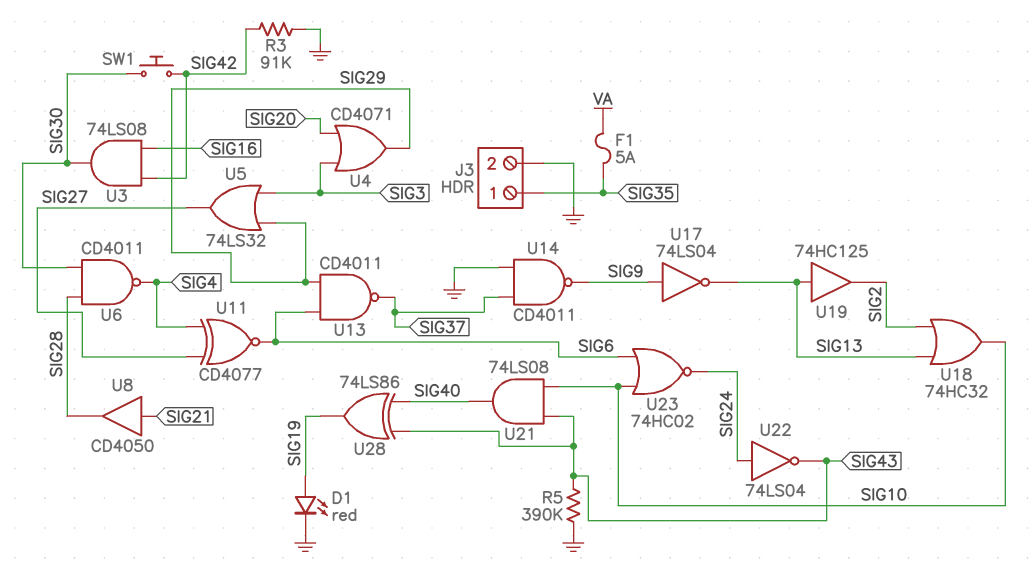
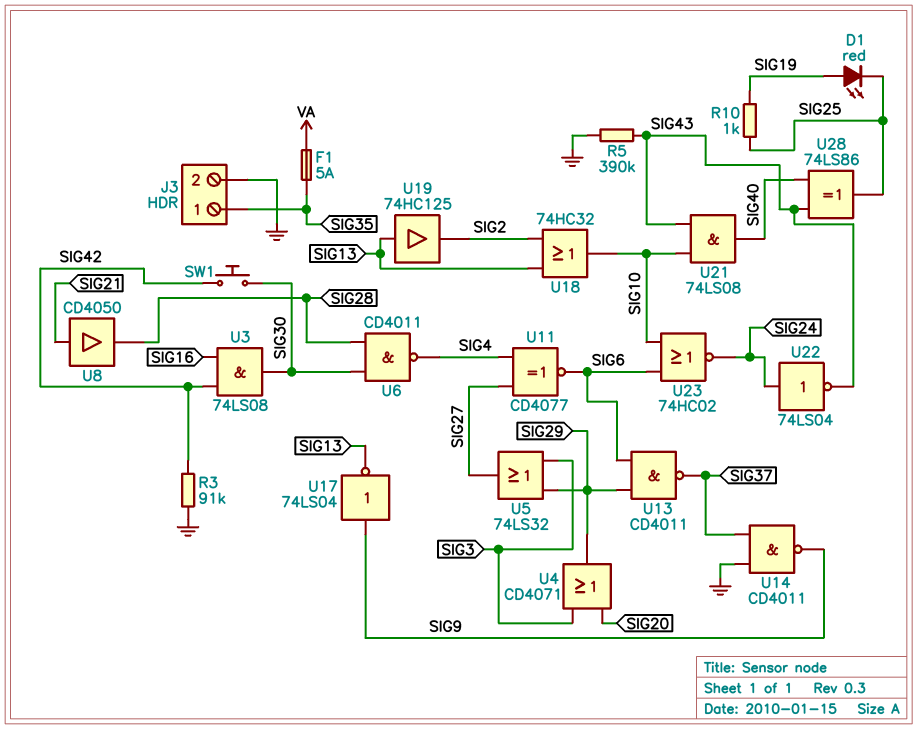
D1: LED red (A SIG19, K GND) -> LED red (A SIG19, K SIG25)
R10: none -> 1k (SIG19, SIG25)
U28: XOR 74LS86 (in SIG40, in SIG43, out SIG19) -> XOR 74LS86 (in SIG40, in SIG43, out SIG25)

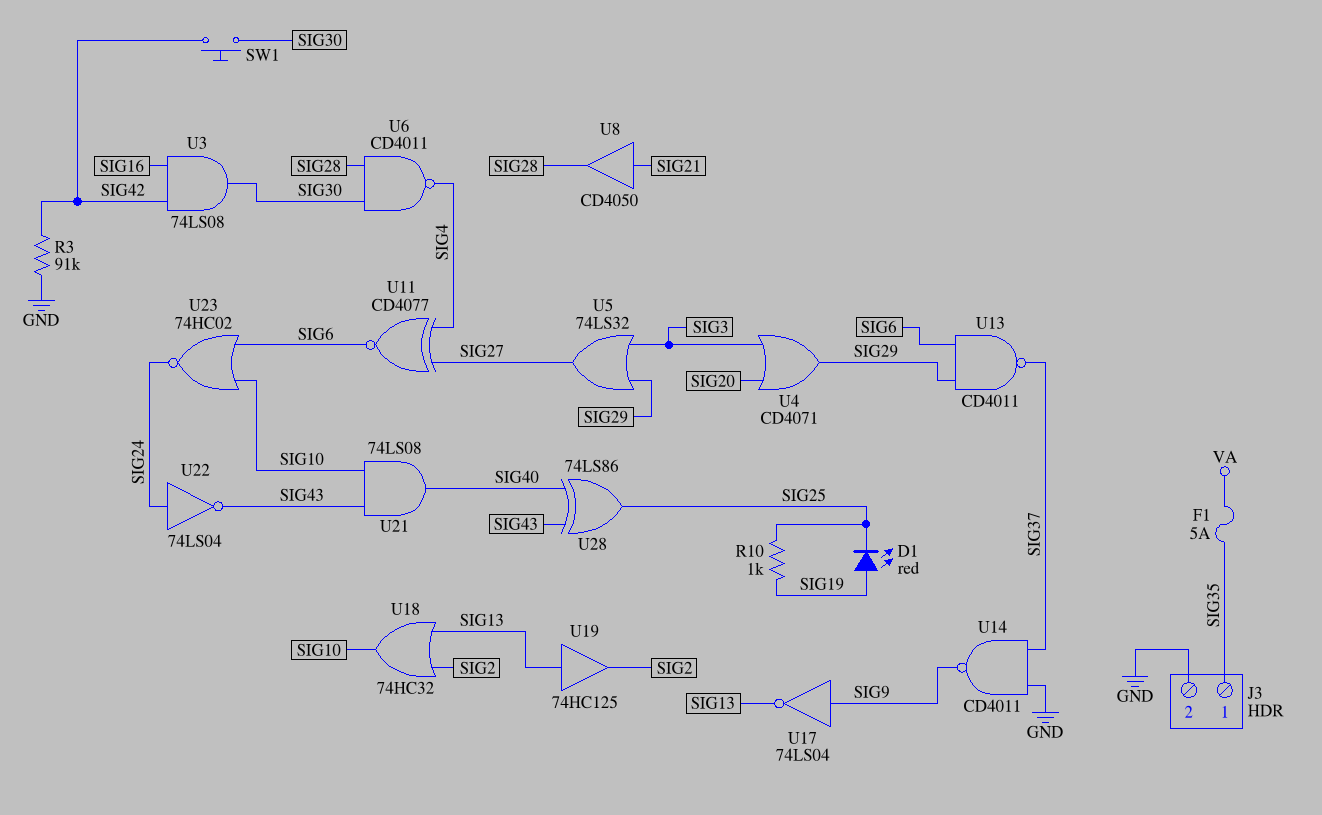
R5: 390k (GND, SIG43) -> none

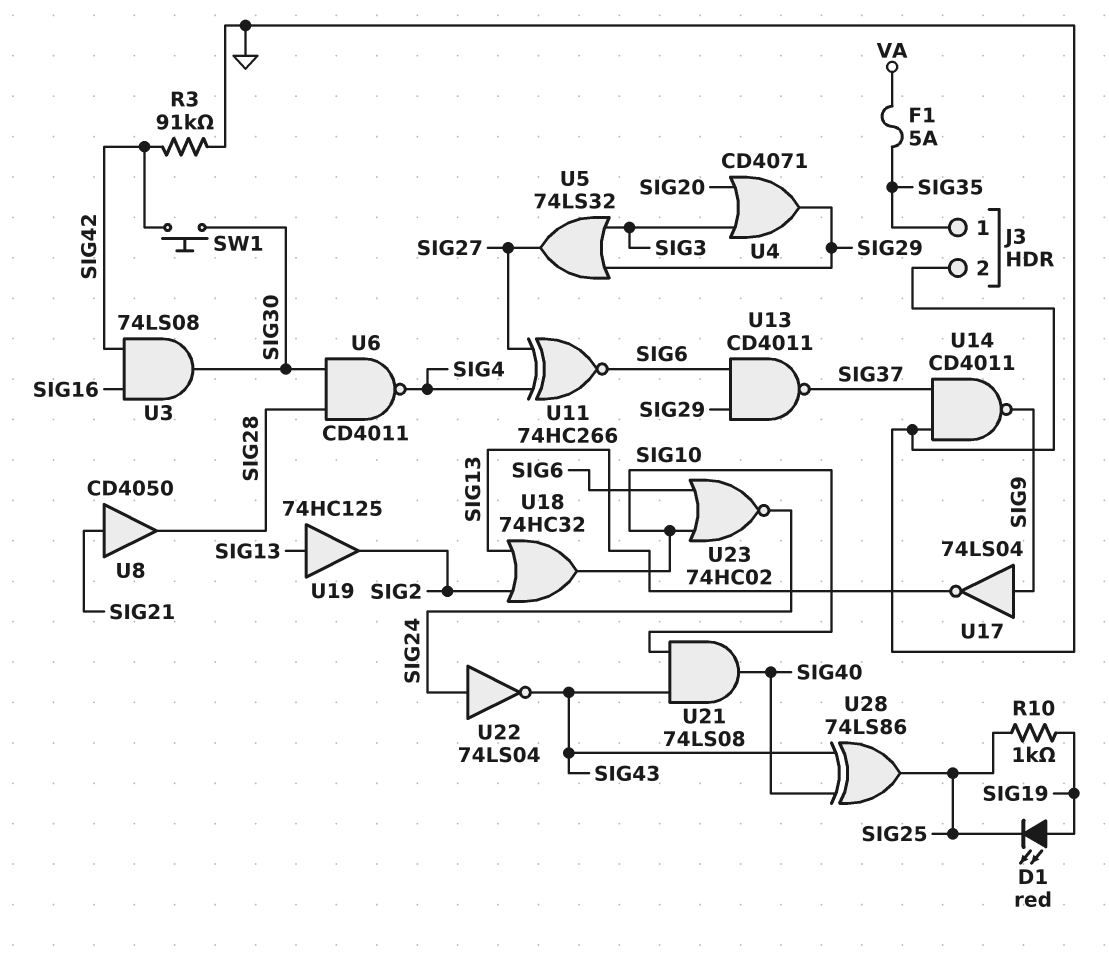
U11: XNOR CD4077 (in SIG4, in SIG27, out SIG6) -> XNOR 74HC266 (in SIG4, in SIG27, out SIG6)

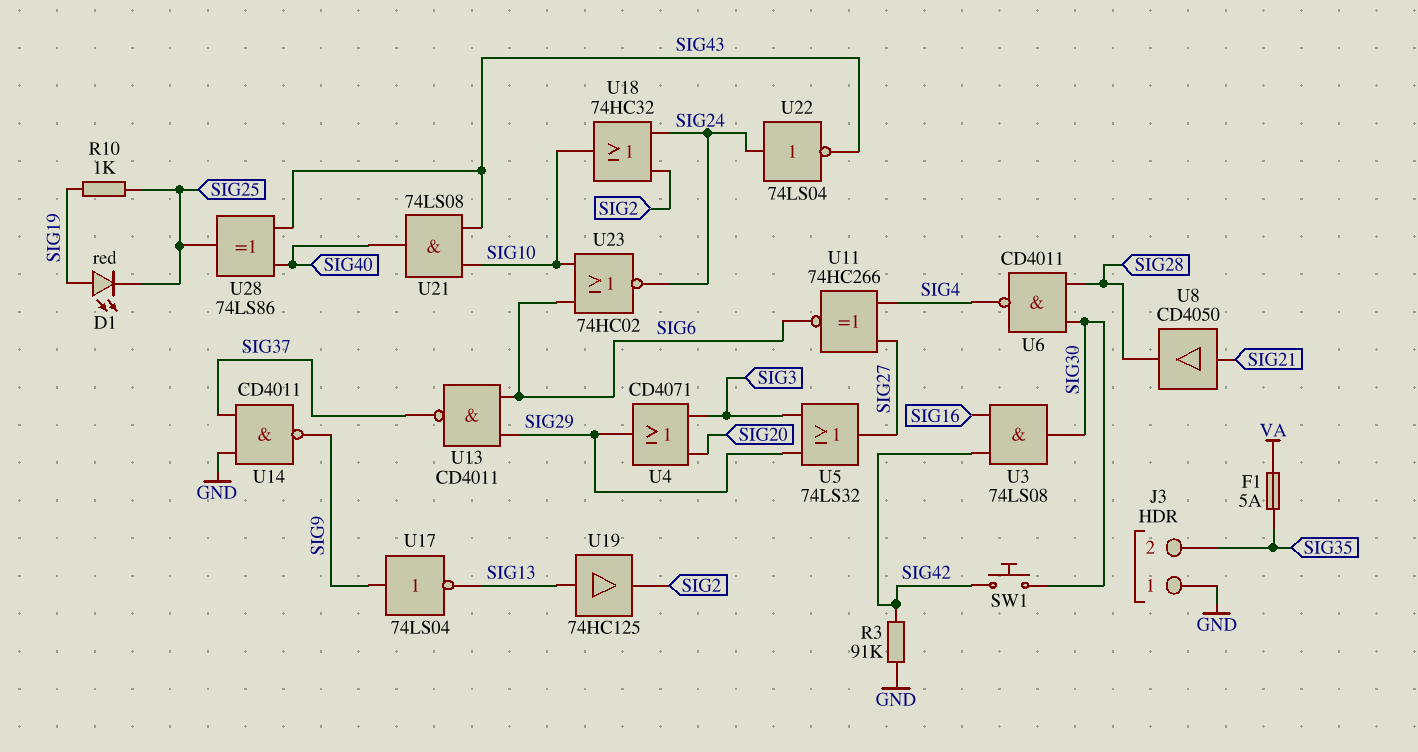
J3 pin 1: SIG35 -> GND
J3 pin 2: GND -> SIG35
U18: OR 74HC32 (in SIG2, in SIG13, out SIG10) -> OR 74HC32 (in SIG2, in SIG24, out SIG10)

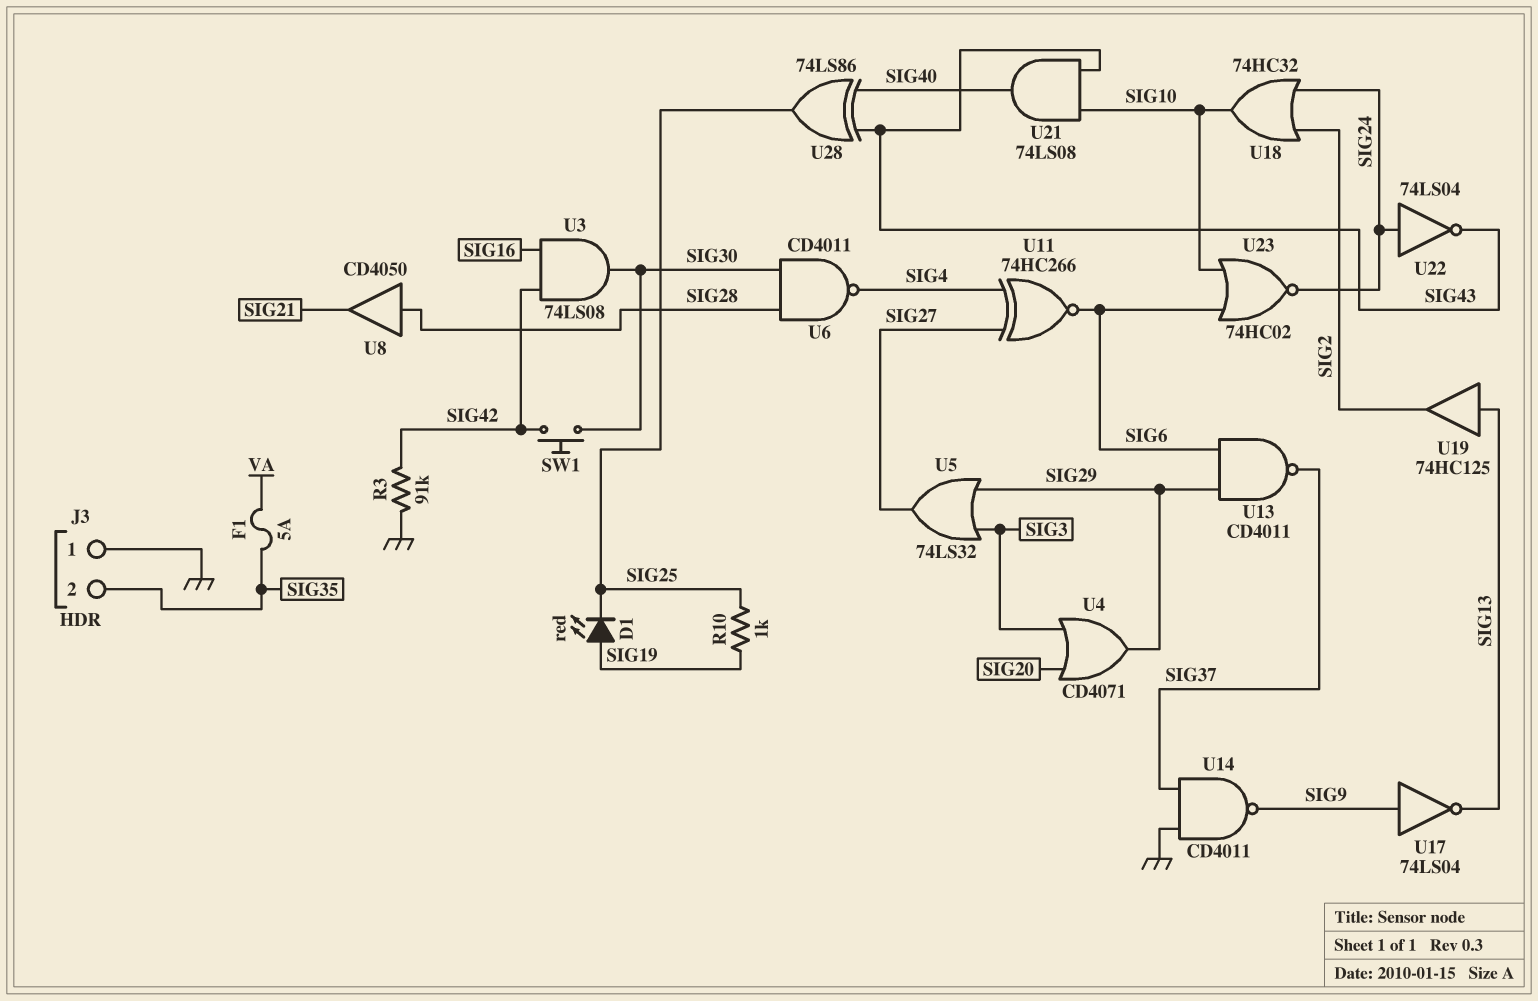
U8: buffer CD4050 (in SIG21, out SIG28) -> buffer CD4050 (in SIG28, out SIG21)

